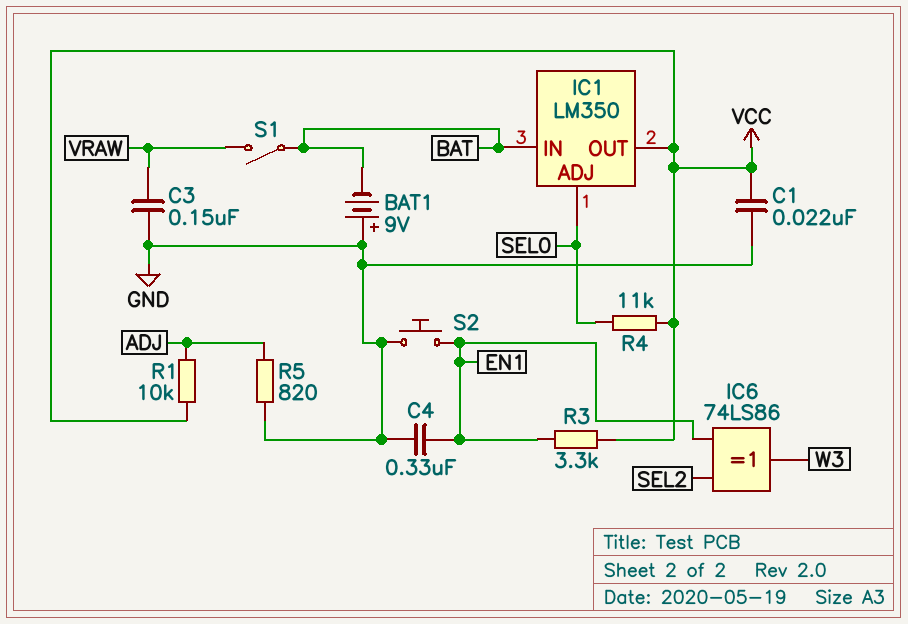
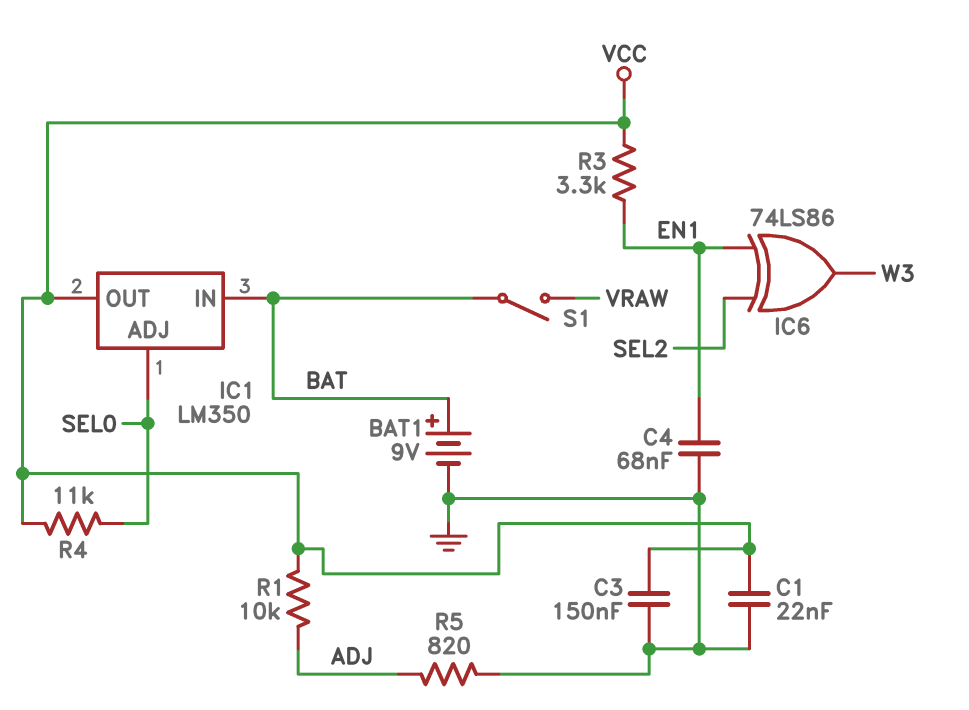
BAT1: 9V (plus GND, minus BAT) -> 9V (plus BAT, minus GND)
C3: 150nF (GND, VRAW) -> 150nF (GND, VCC)
C4: 330nF (EN1, GND) -> 68nF (EN1, GND)
S2: button (EN1, GND) -> none

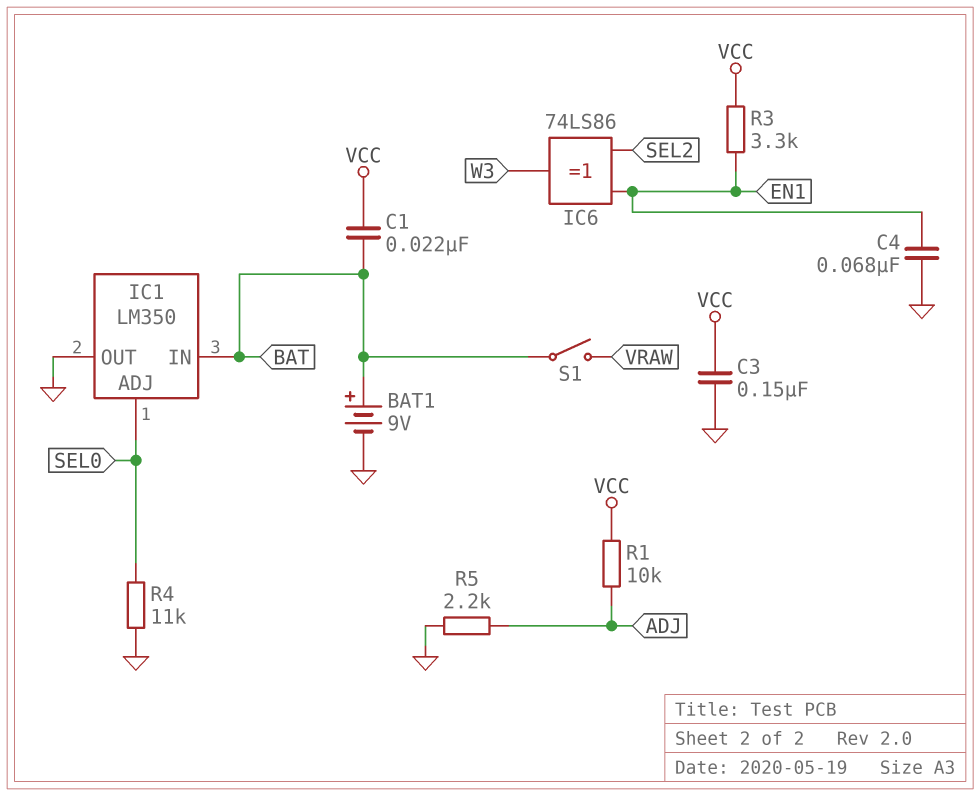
C1: 22nF (GND, VCC) -> 22nF (BAT, VCC)
IC1 pin OUT: VCC -> GND
R4: 11k (SEL0, VCC) -> 11k (GND, SEL0)
R5: 820 (ADJ, GND) -> 2.2k (ADJ, GND)

